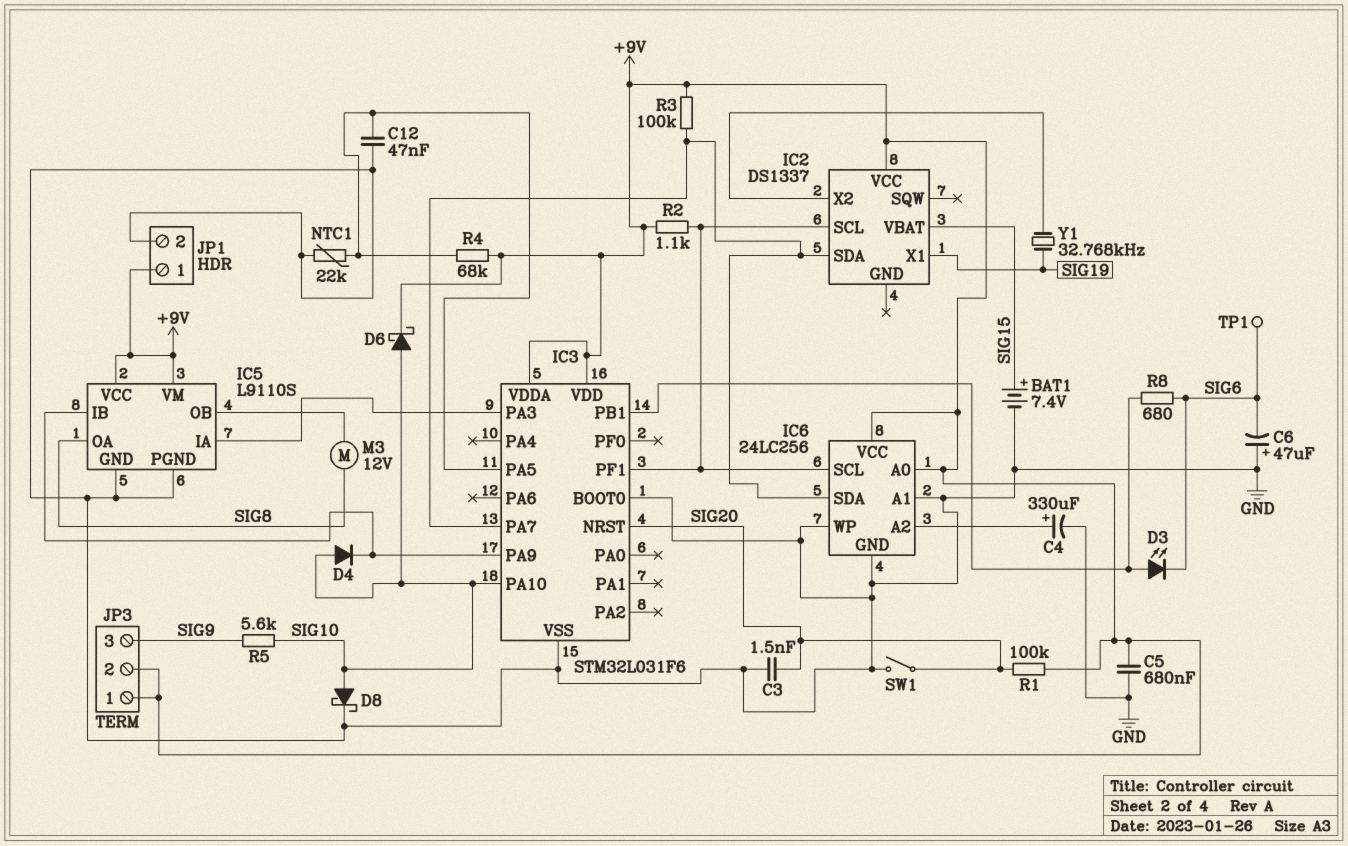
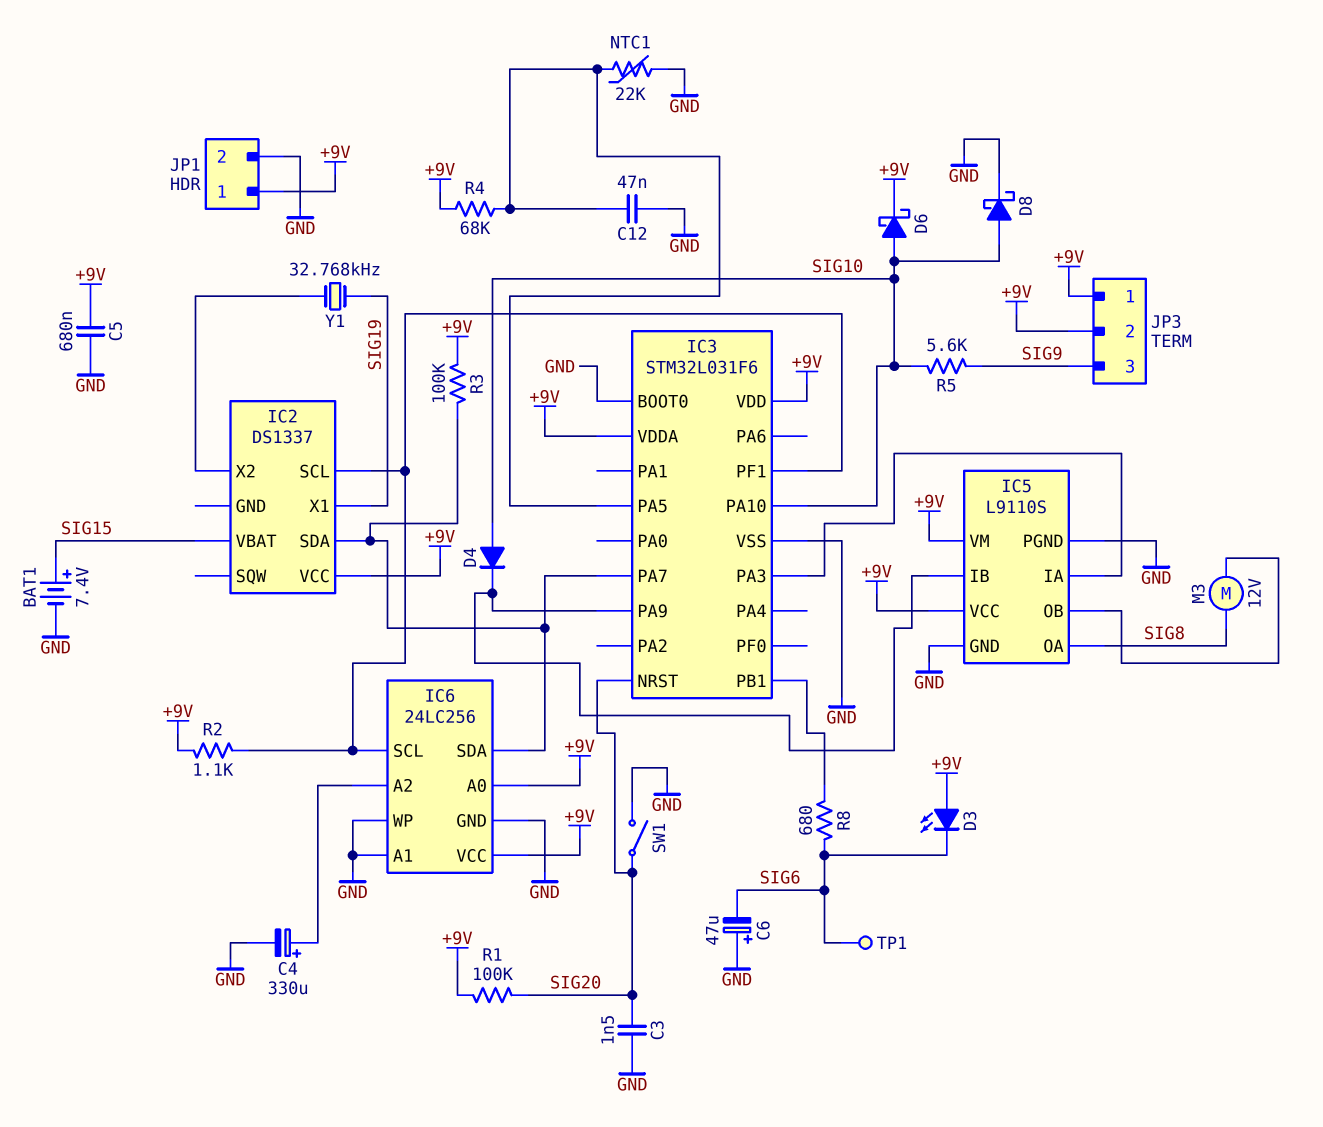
D3: LED (A IC3/PB1, K SIG6) -> LED (A +9V, K SIG6)

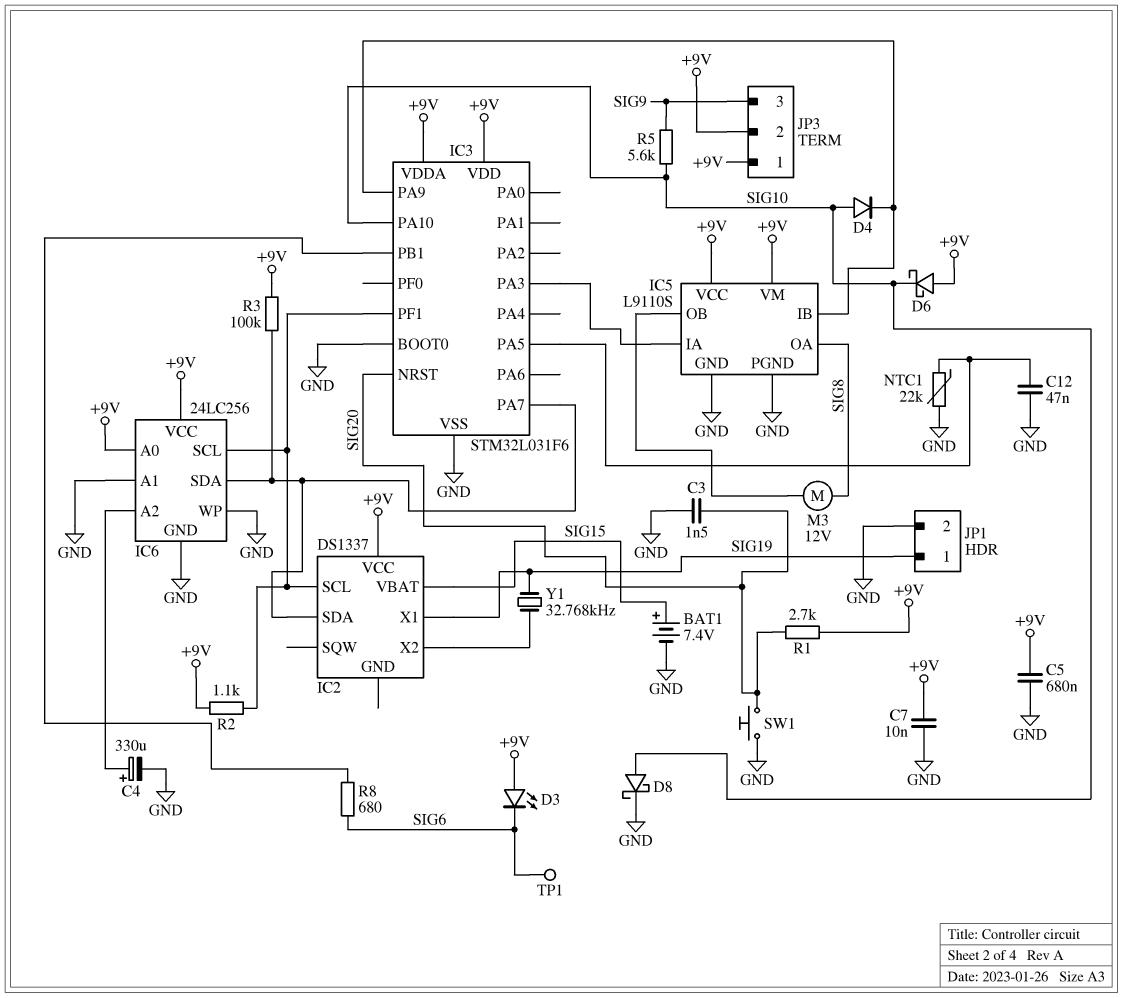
C6: 47uF (plus GND, minus SIG6) -> none
C7: none -> 10nF (+9V, GND)
D6: schottky (A SIG10, K +9V) -> schottky (A +9V, K SIG10)
JP1 pin 1: +9V -> SIG19
R1: 100k (+9V, SIG20) -> 2.7k (+9V, SIG20)
R4: 68k (+9V, IC3/PA5) -> none
SW1: switch (GND, SIG20) -> button (GND, SIG20)

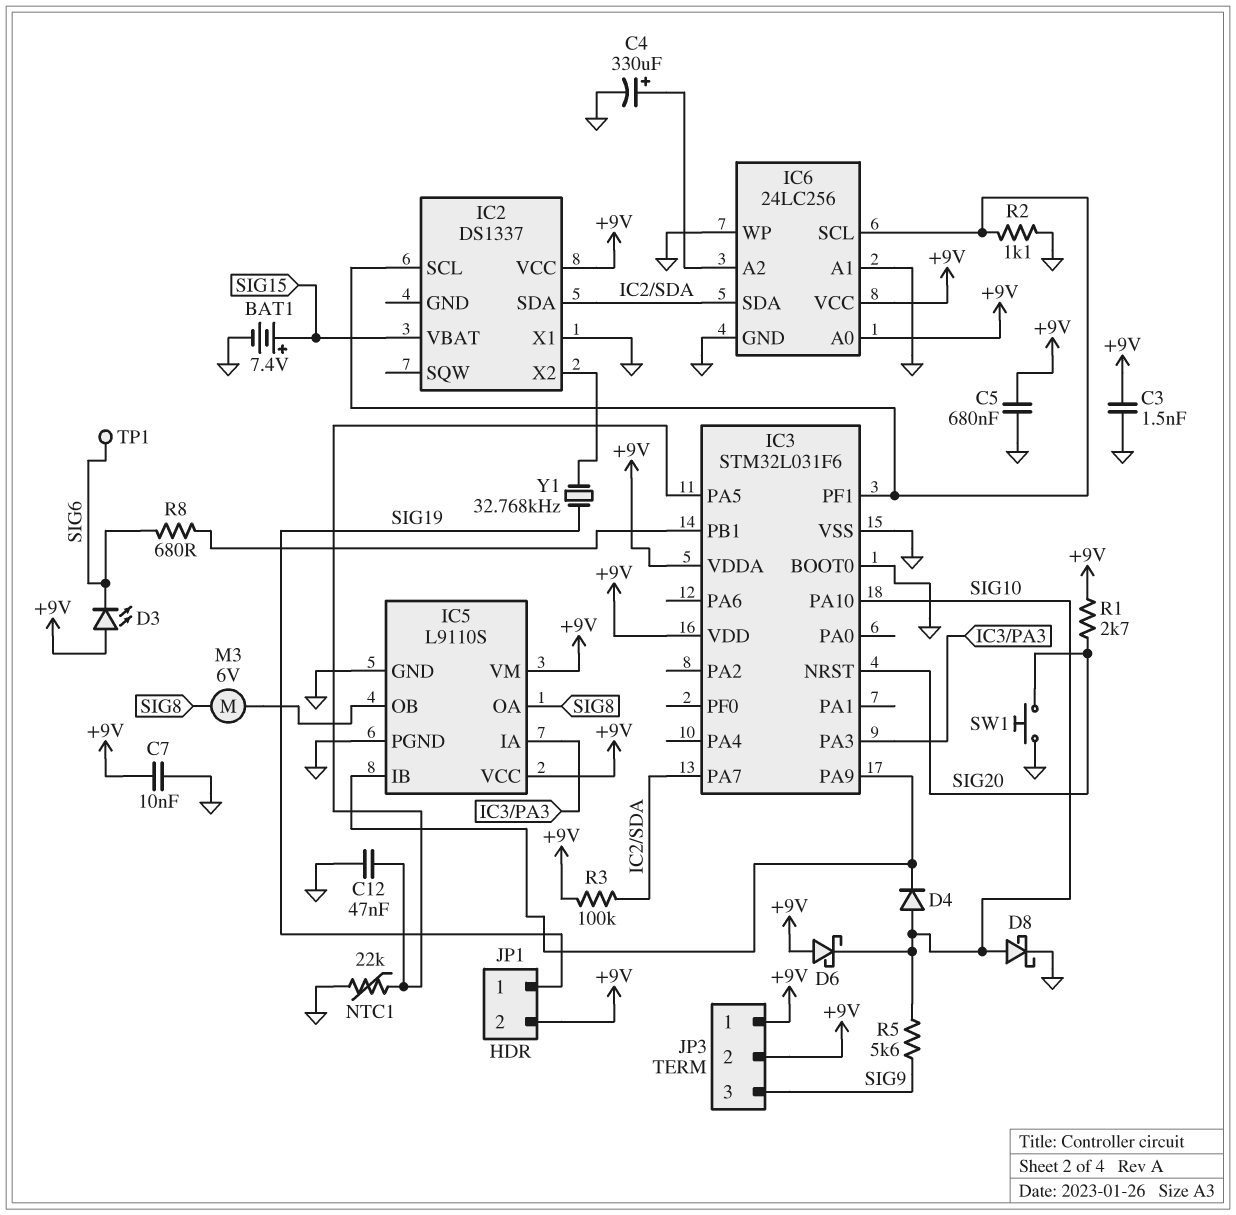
C3: 1.5nF (GND, SIG20) -> 1.5nF (+9V, GND)
IC2 pin X1: SIG19 -> GND
JP1 pin 2: GND -> +9V
M3: motor 12V (IC5/OB, SIG8) -> motor 6V (IC5/OB, SIG8)
R2: 1.1k (+9V, IC2/SCL) -> 1.1k (GND, IC2/SCL)

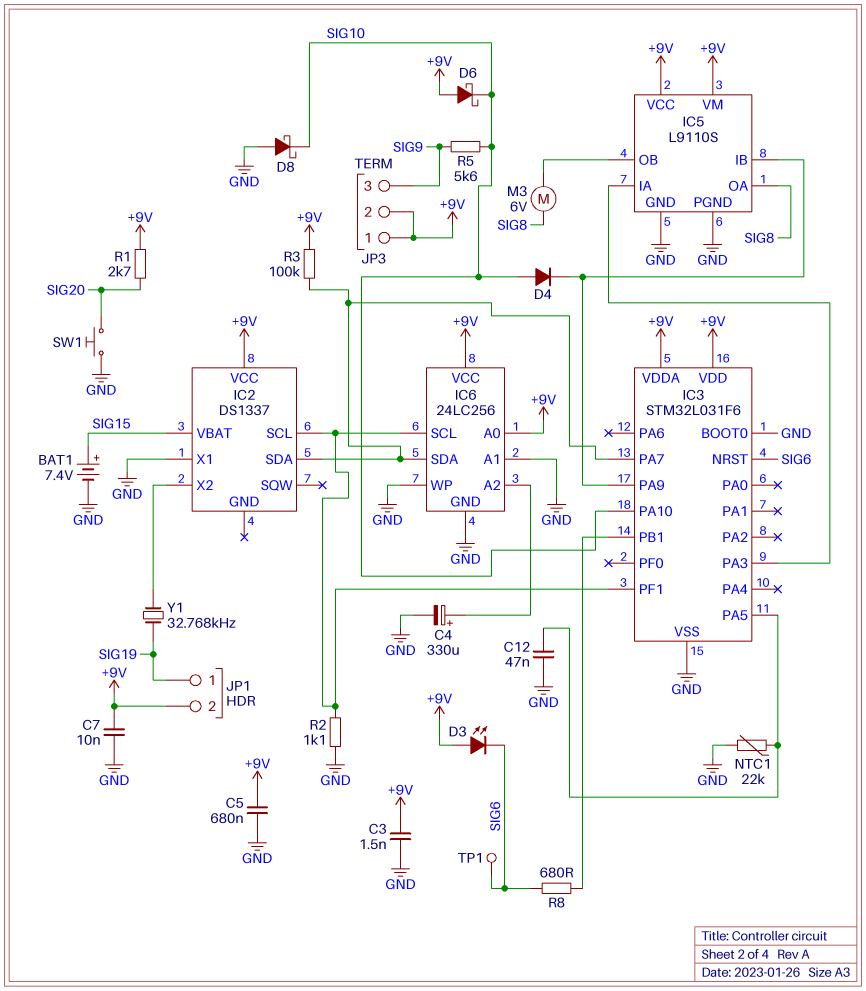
D8: schottky (A SIG10, K GND) -> schottky (A GND, K SIG10)
IC3 pin NRST: SIG20 -> SIG6

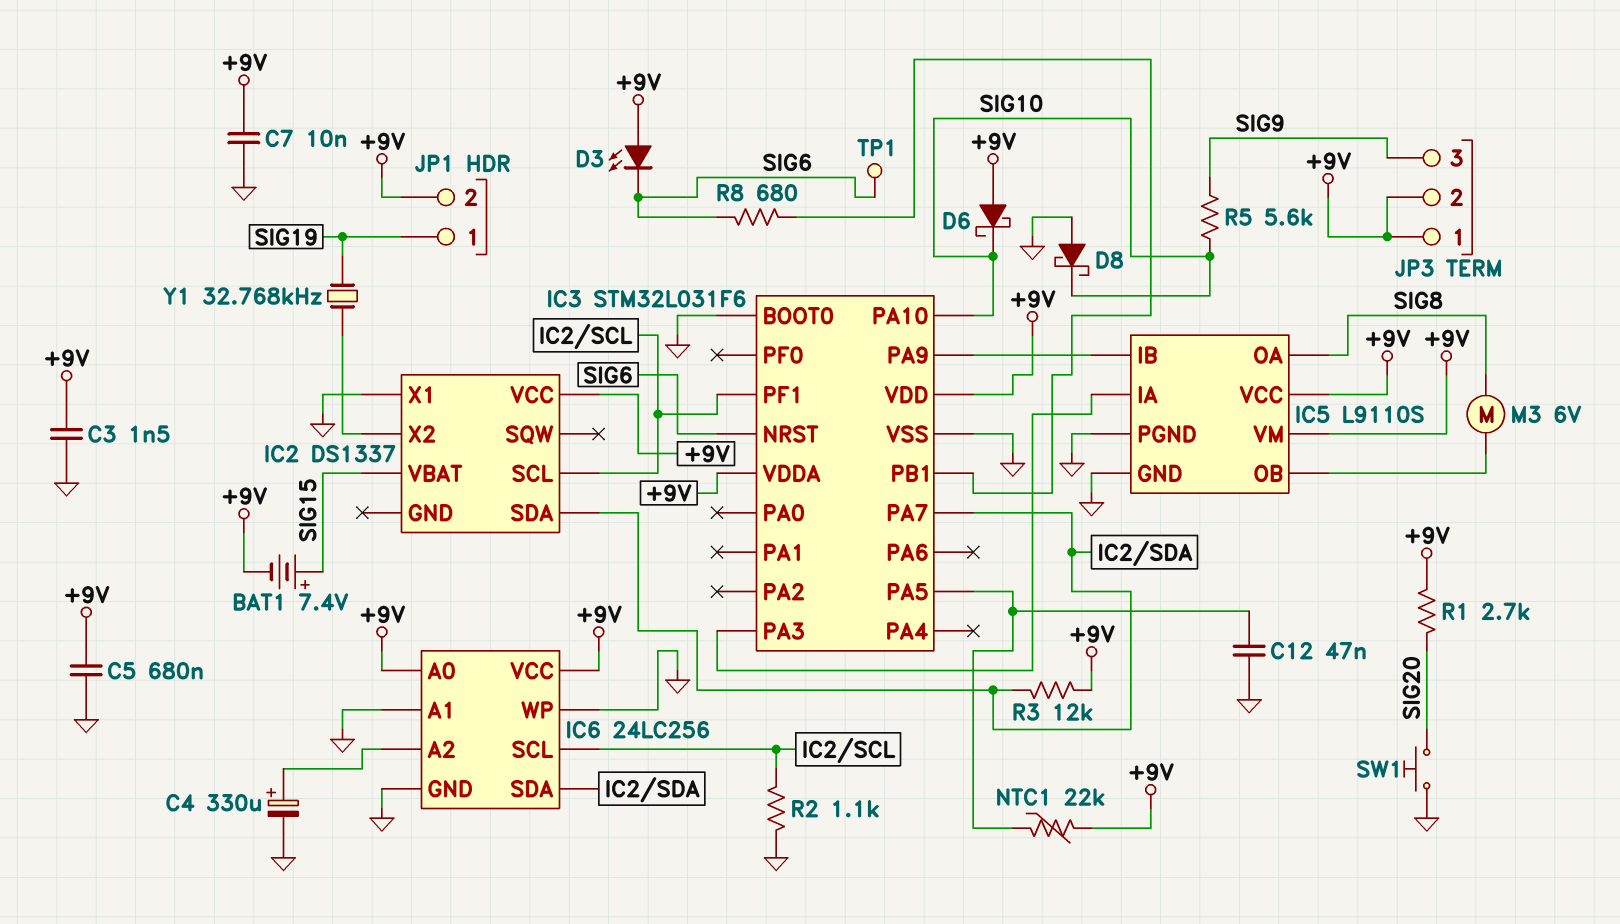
BAT1: 7.4V (plus SIG15, minus GND) -> 7.4V (plus SIG15, minus +9V)
D4: diode (A SIG10, K IC3/PA9) -> none
NTC1: 22k (GND, IC3/PA5) -> 22k (+9V, IC3/PA5)
R3: 100k (+9V, IC2/SDA) -> 12k (+9V, IC2/SDA)

